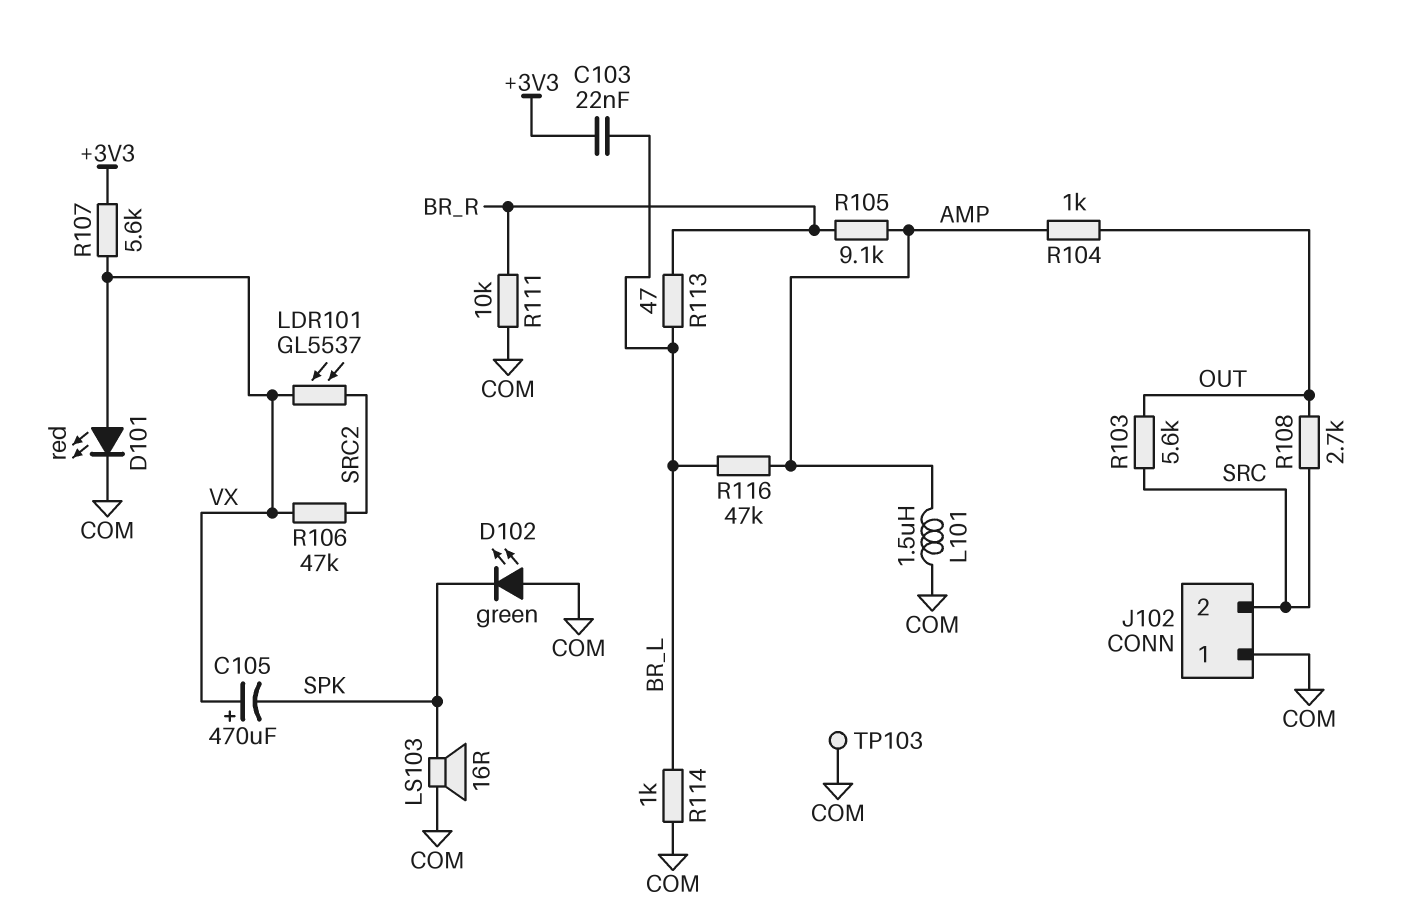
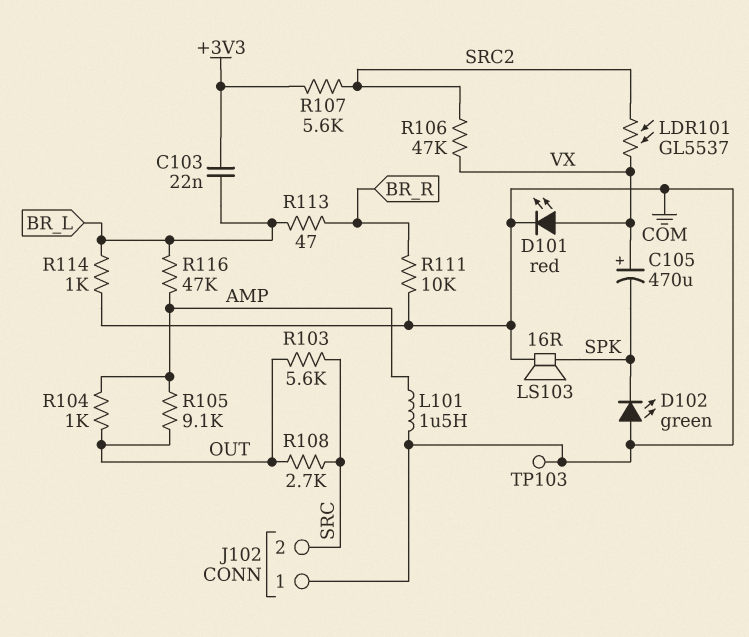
R105: 9.1k (AMP, BR_R) -> 9.1k (AMP, OUT)
R107: 5.6k (+3V3, VX) -> 5.6k (+3V3, SRC2)

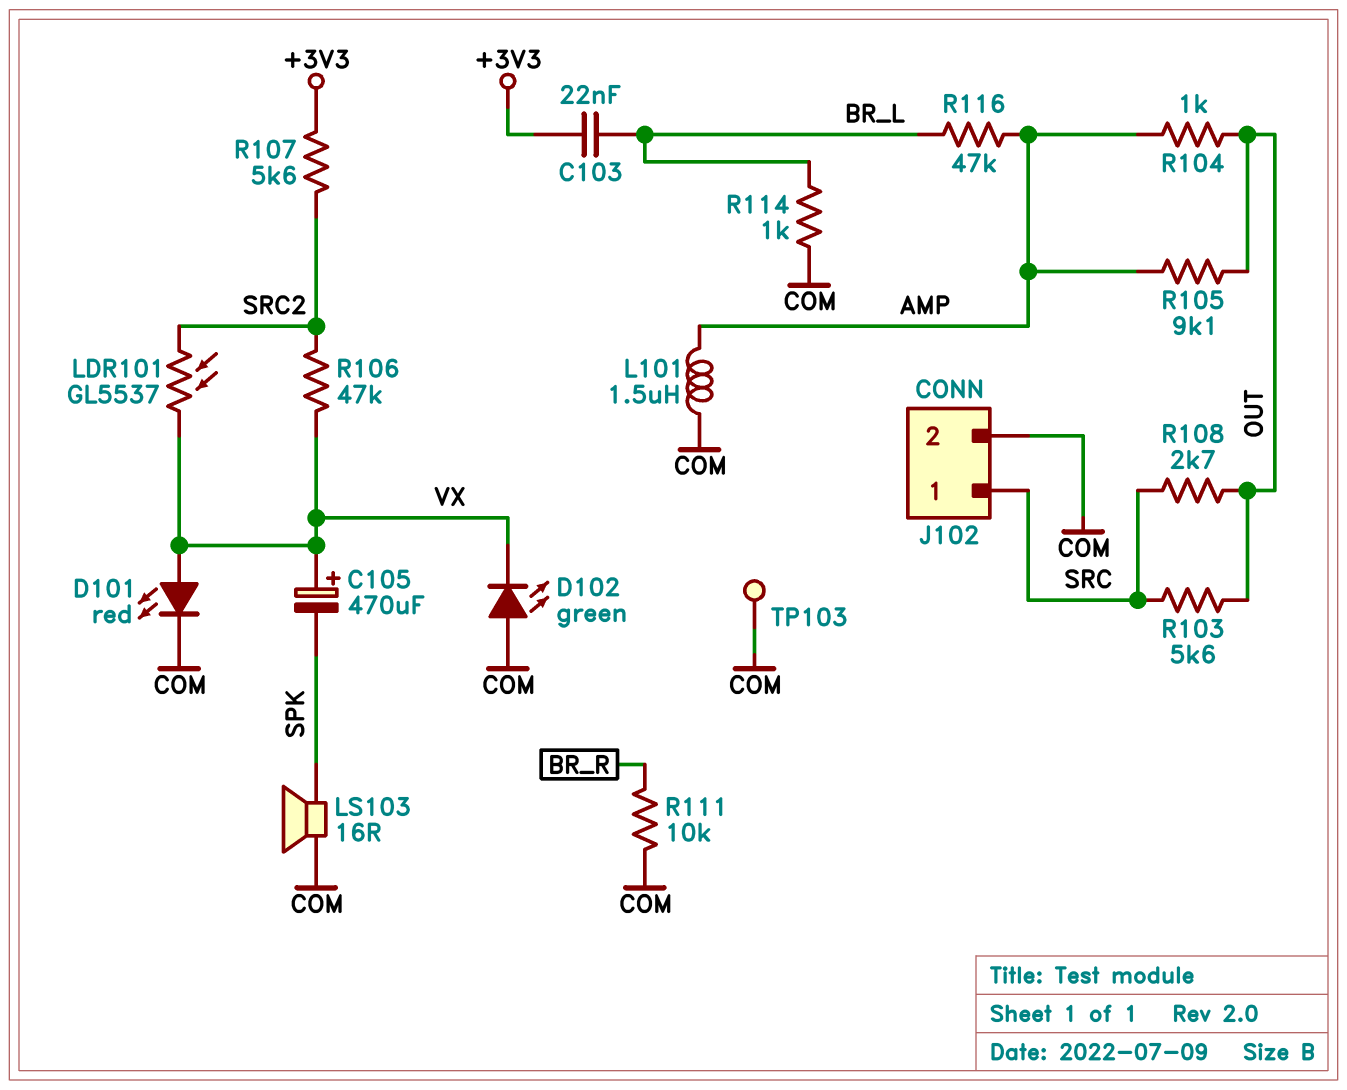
D102: LED green (A COM, K SPK) -> LED green (A COM, K VX)
J102 pin 1: COM -> SRC
J102 pin 2: SRC -> COM
R113: 47 (BR_L, BR_R) -> none

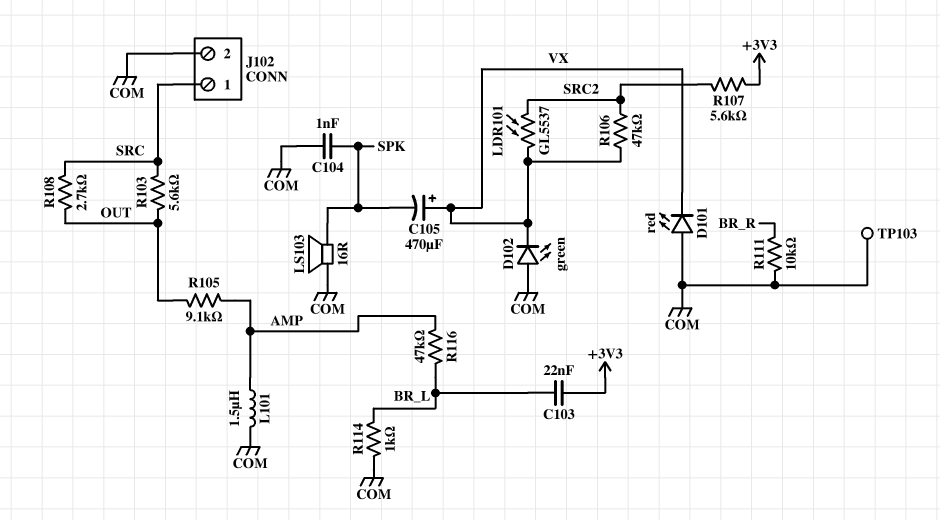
C104: none -> 1nF (COM, SPK)
D101: LED red (A VX, K COM) -> LED red (A COM, K VX)
R104: 1k (AMP, OUT) -> none

